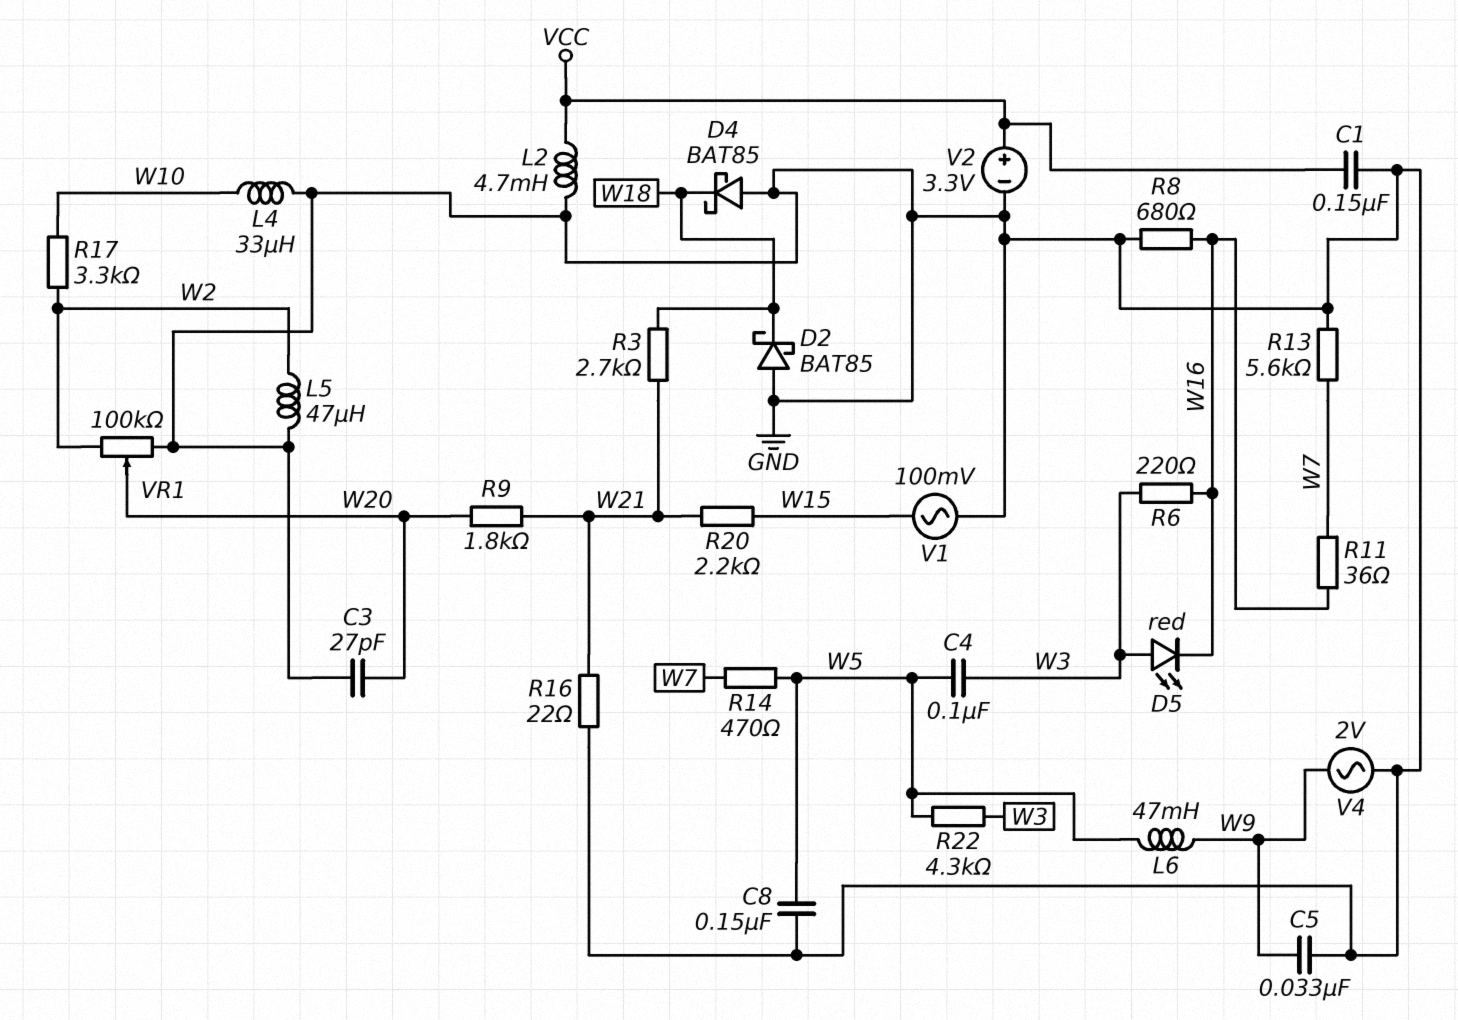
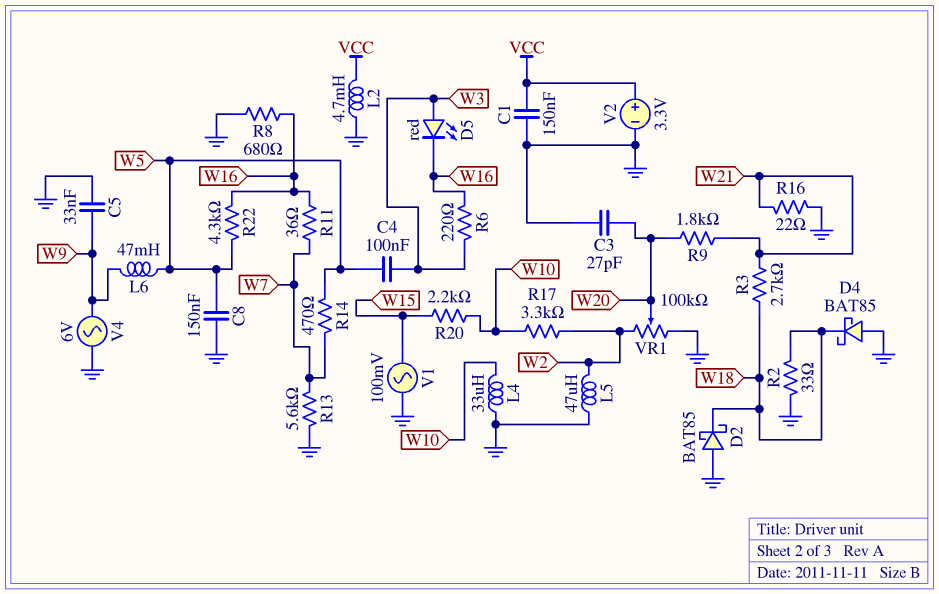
R2: none -> 33 (GND, W18)
R20: 2.2k (W15, W21) -> 2.2k (W10, W15)
R22: 4.3k (W3, W5) -> 4.3k (W5, W16)
V4: AC 2V (GND, W9) -> AC 6V (GND, W9)

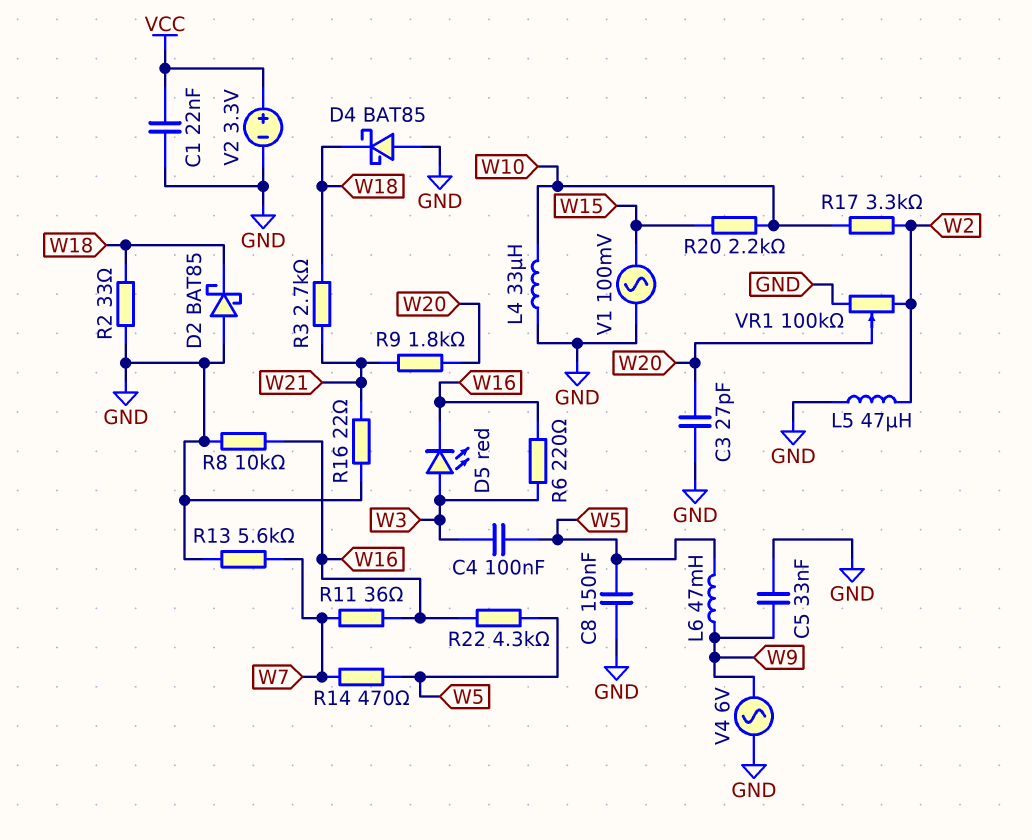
C1: 150nF (GND, VCC) -> 22nF (GND, VCC)
L2: 4.7mH (GND, VCC) -> none
R8: 680 (GND, W16) -> 10k (GND, W16)

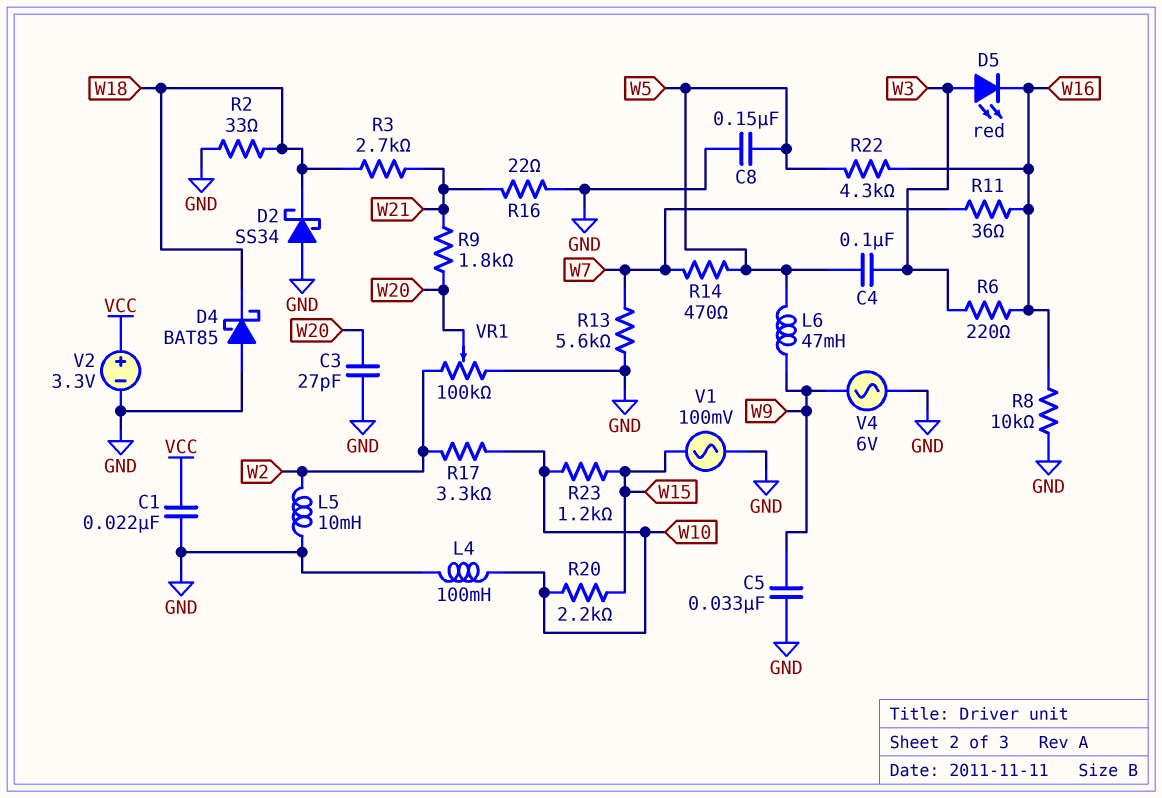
D2: schottky BAT85 (A GND, K W18) -> schottky SS34 (A GND, K W18)
L4: 33uH (GND, W10) -> 100mH (GND, W10)
L5: 47uH (GND, W2) -> 10mH (GND, W2)
R23: none -> 1.2k (W10, W15)

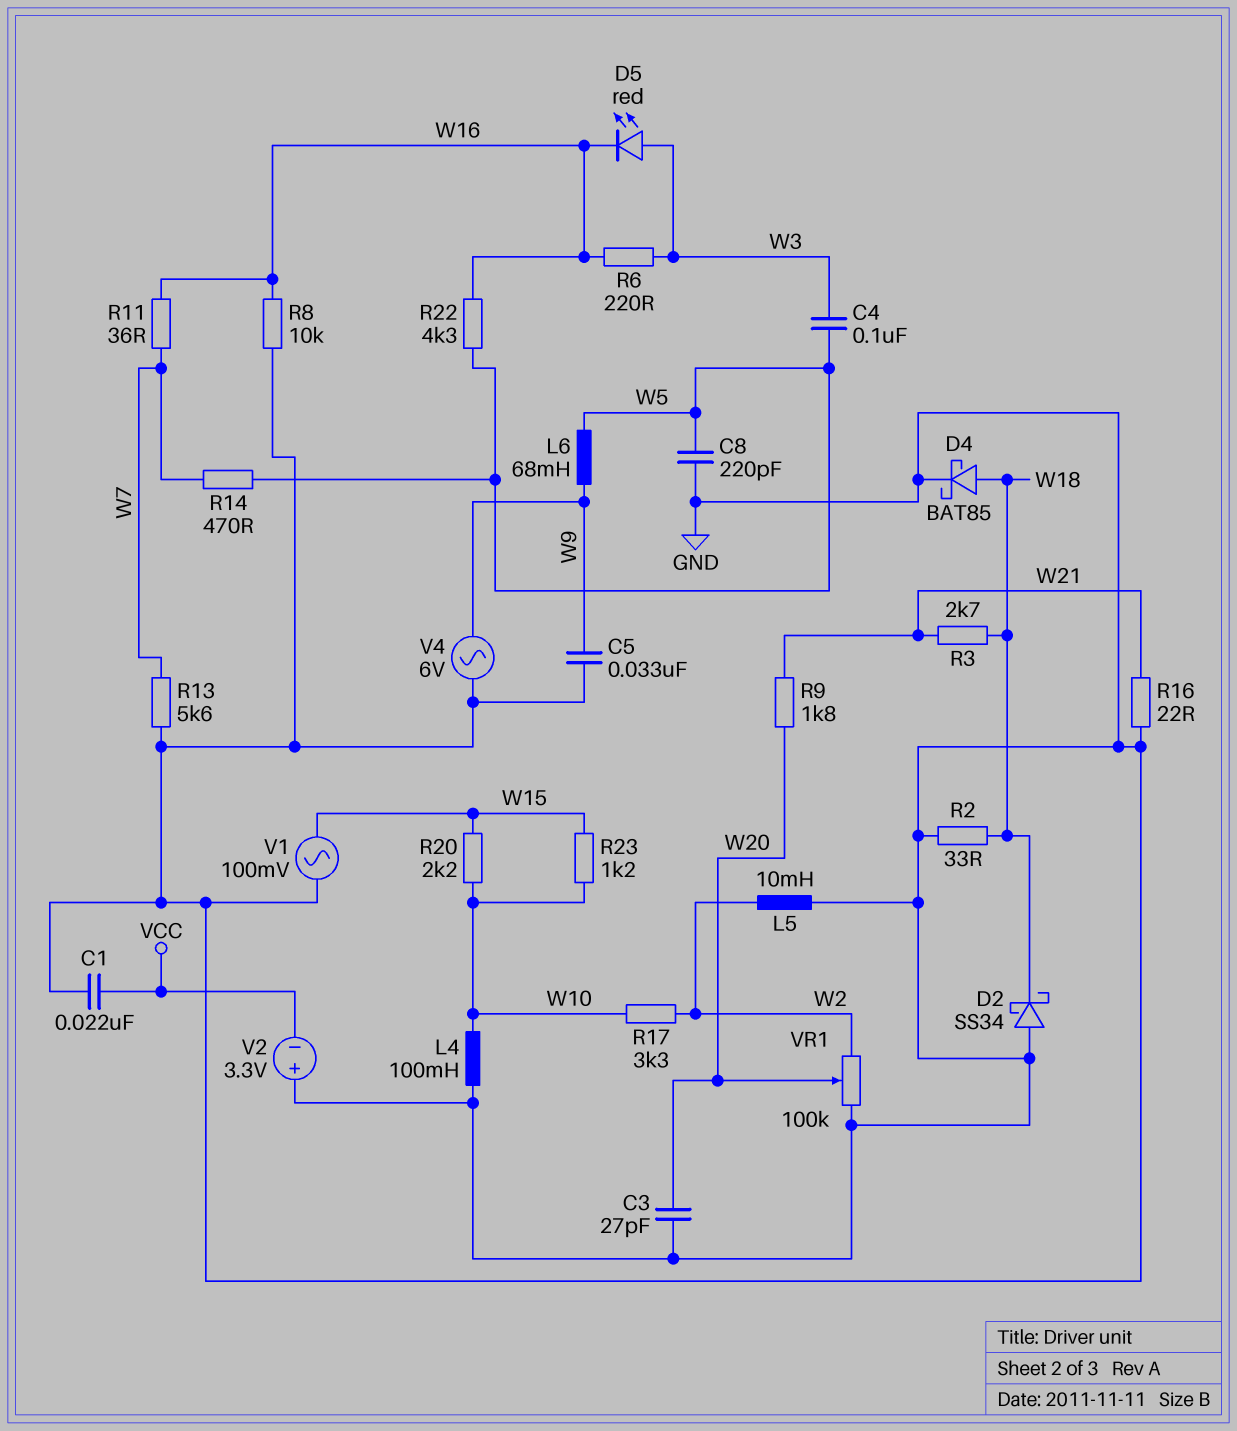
C8: 150nF (GND, W5) -> 220pF (GND, W5)
D4: schottky BAT85 (A GND, K W18) -> schottky BAT85 (A W18, K GND)
L6: 47mH (W5, W9) -> 68mH (W5, W9)
V2: 3.3V (plus VCC, minus GND) -> 3.3V (plus GND, minus VCC)

